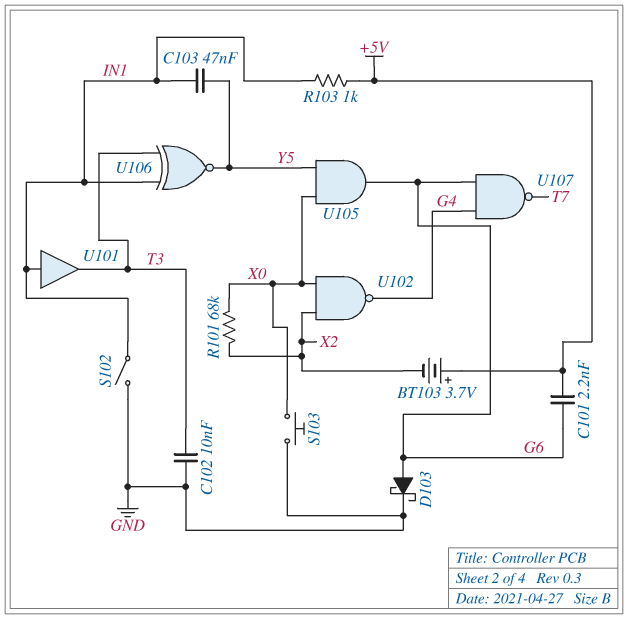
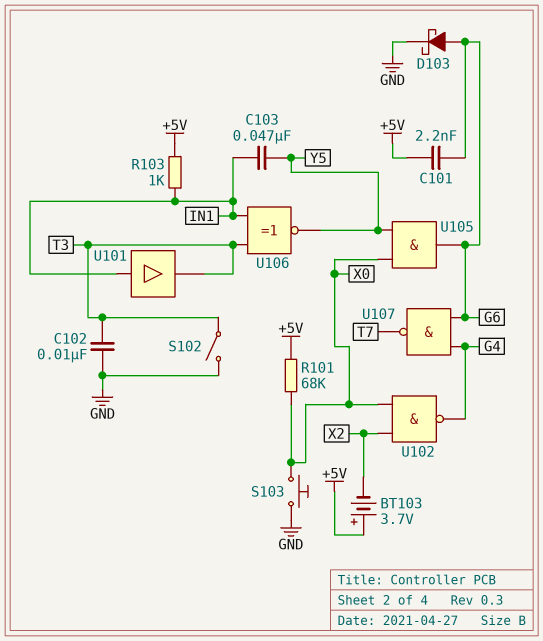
R101: 68k (X0, X2) -> 68k (+5V, X0)
S102: switch (GND, IN1) -> switch (GND, T3)

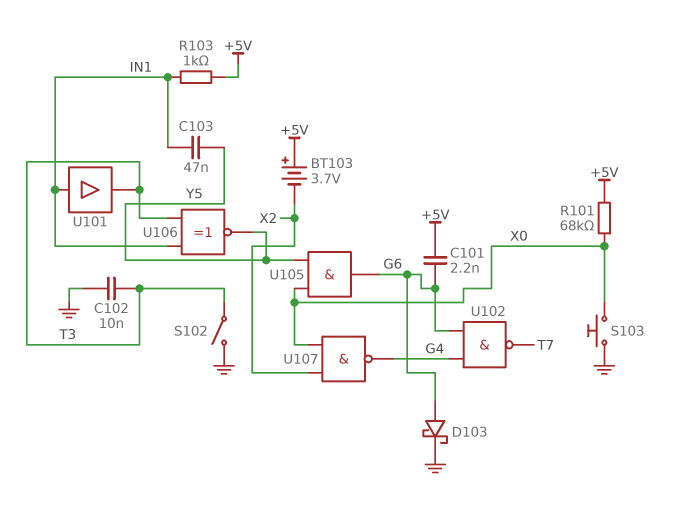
U102: NAND (in X0, in X2, out G4) -> NAND (in G4, in G6, out T7)
U107: NAND (in G4, in G6, out T7) -> NAND (in X0, in X2, out G4)

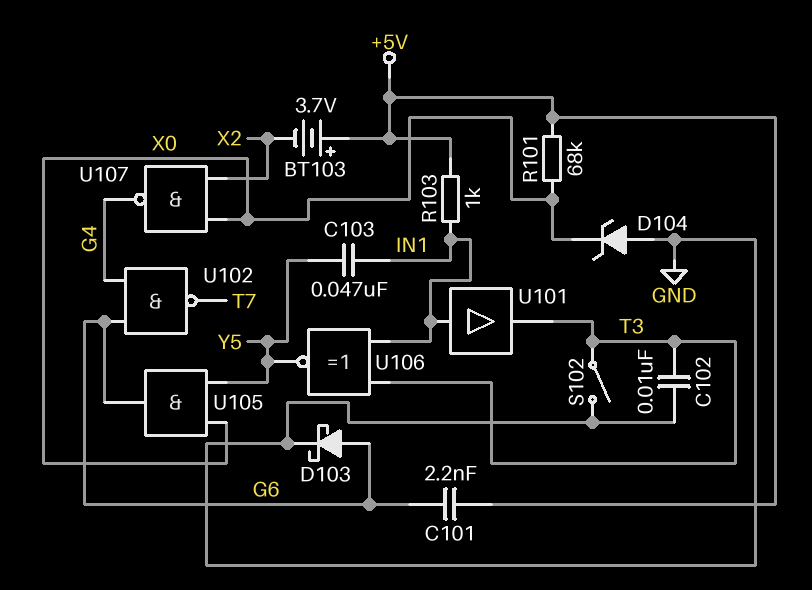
D104: none -> zener (A GND, K X0)
S103: button (GND, X0) -> none

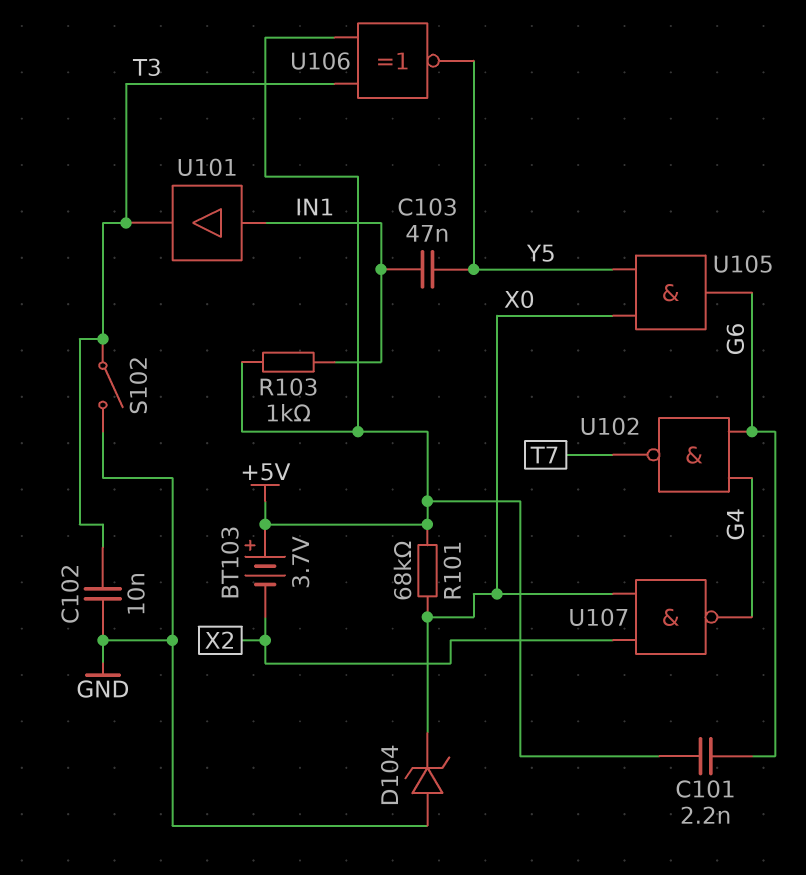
D103: schottky (A G6, K GND) -> none
U106: XNOR (in IN1, in T3, out Y5) -> XNOR (in +5V, in T3, out Y5)

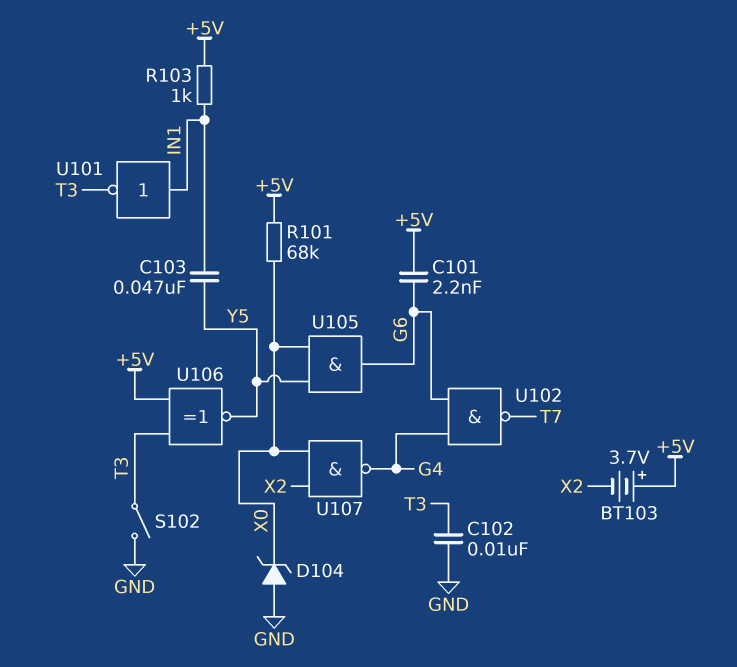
U101: buffer (in IN1, out T3) -> NOT (in IN1, out T3)

